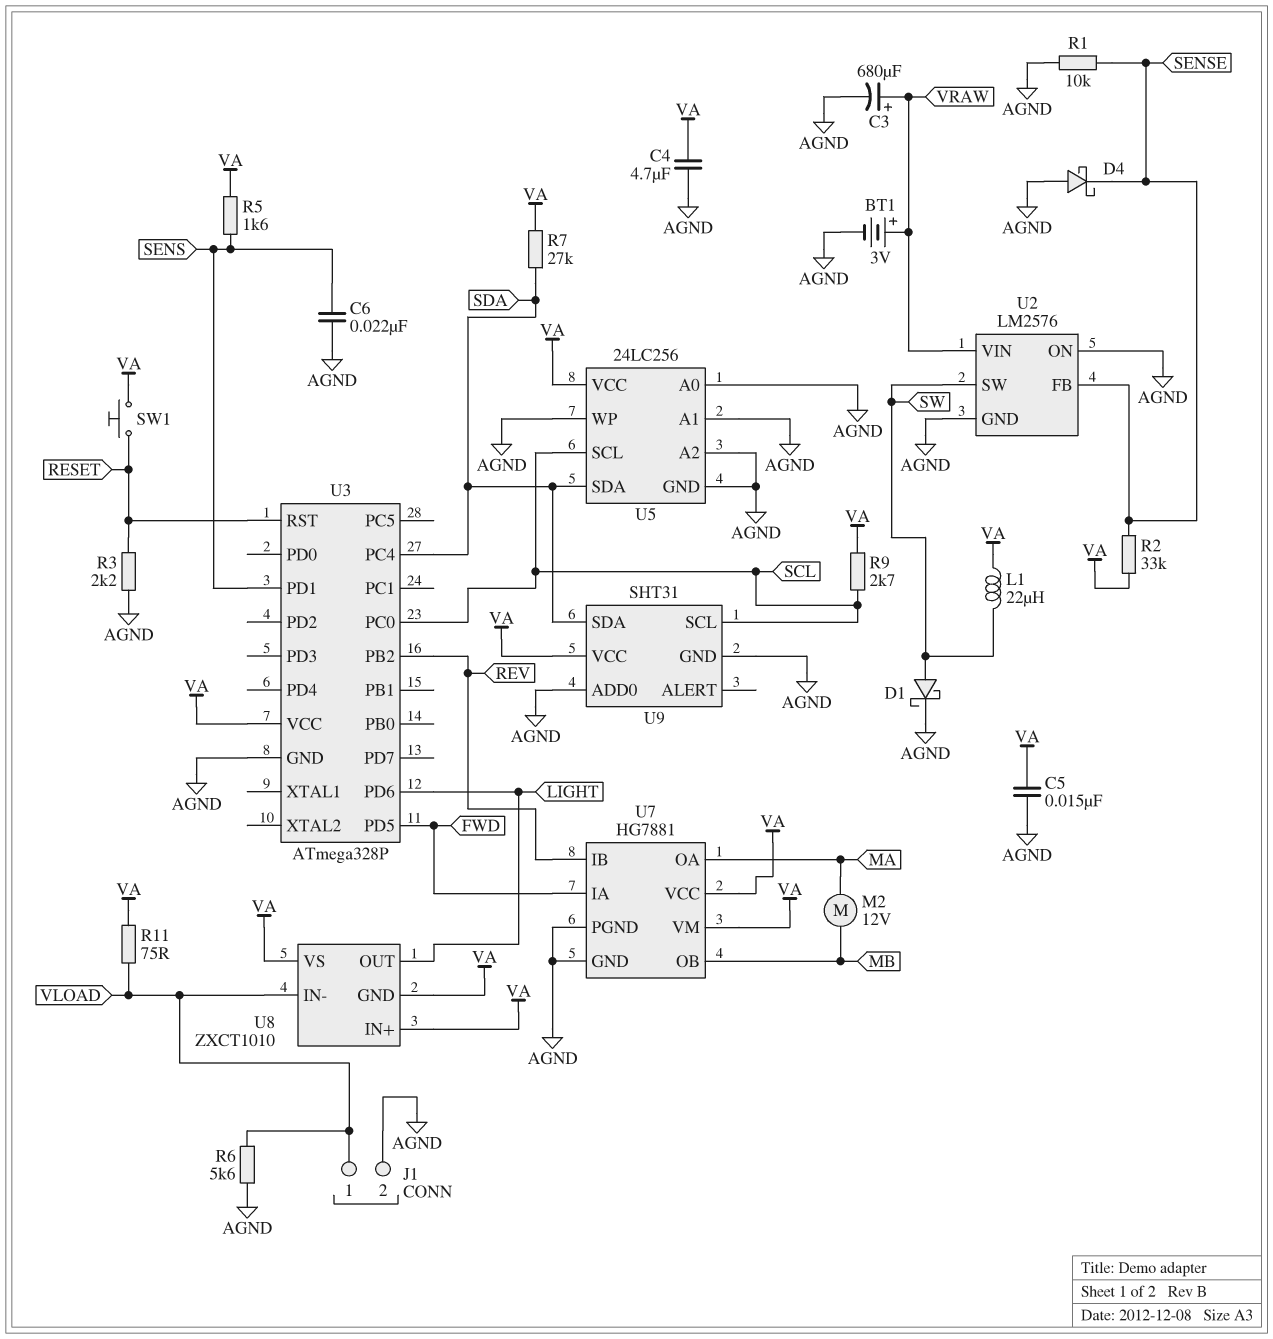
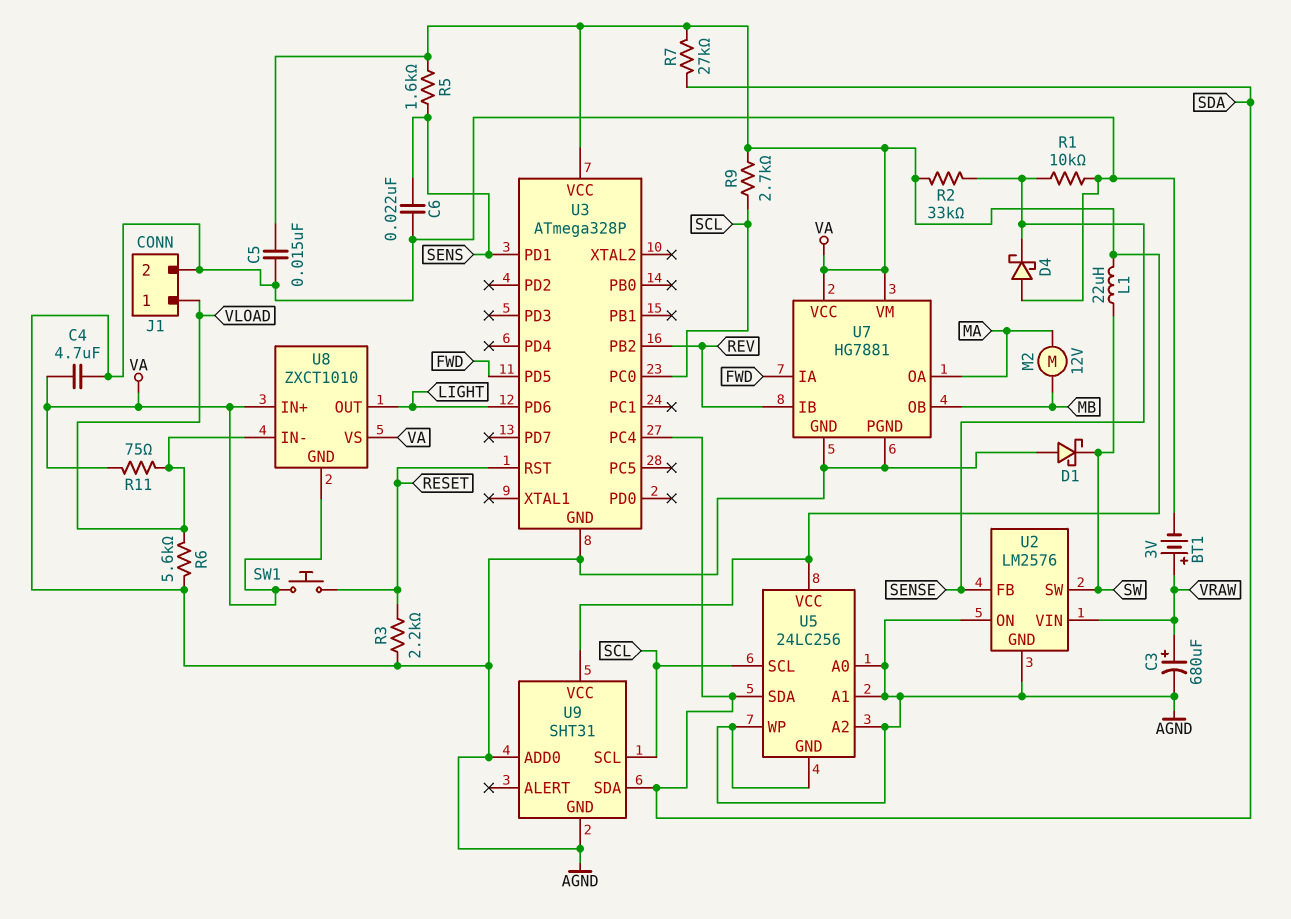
D1: schottky (A SW, K AGND) -> schottky (A AGND, K SW)

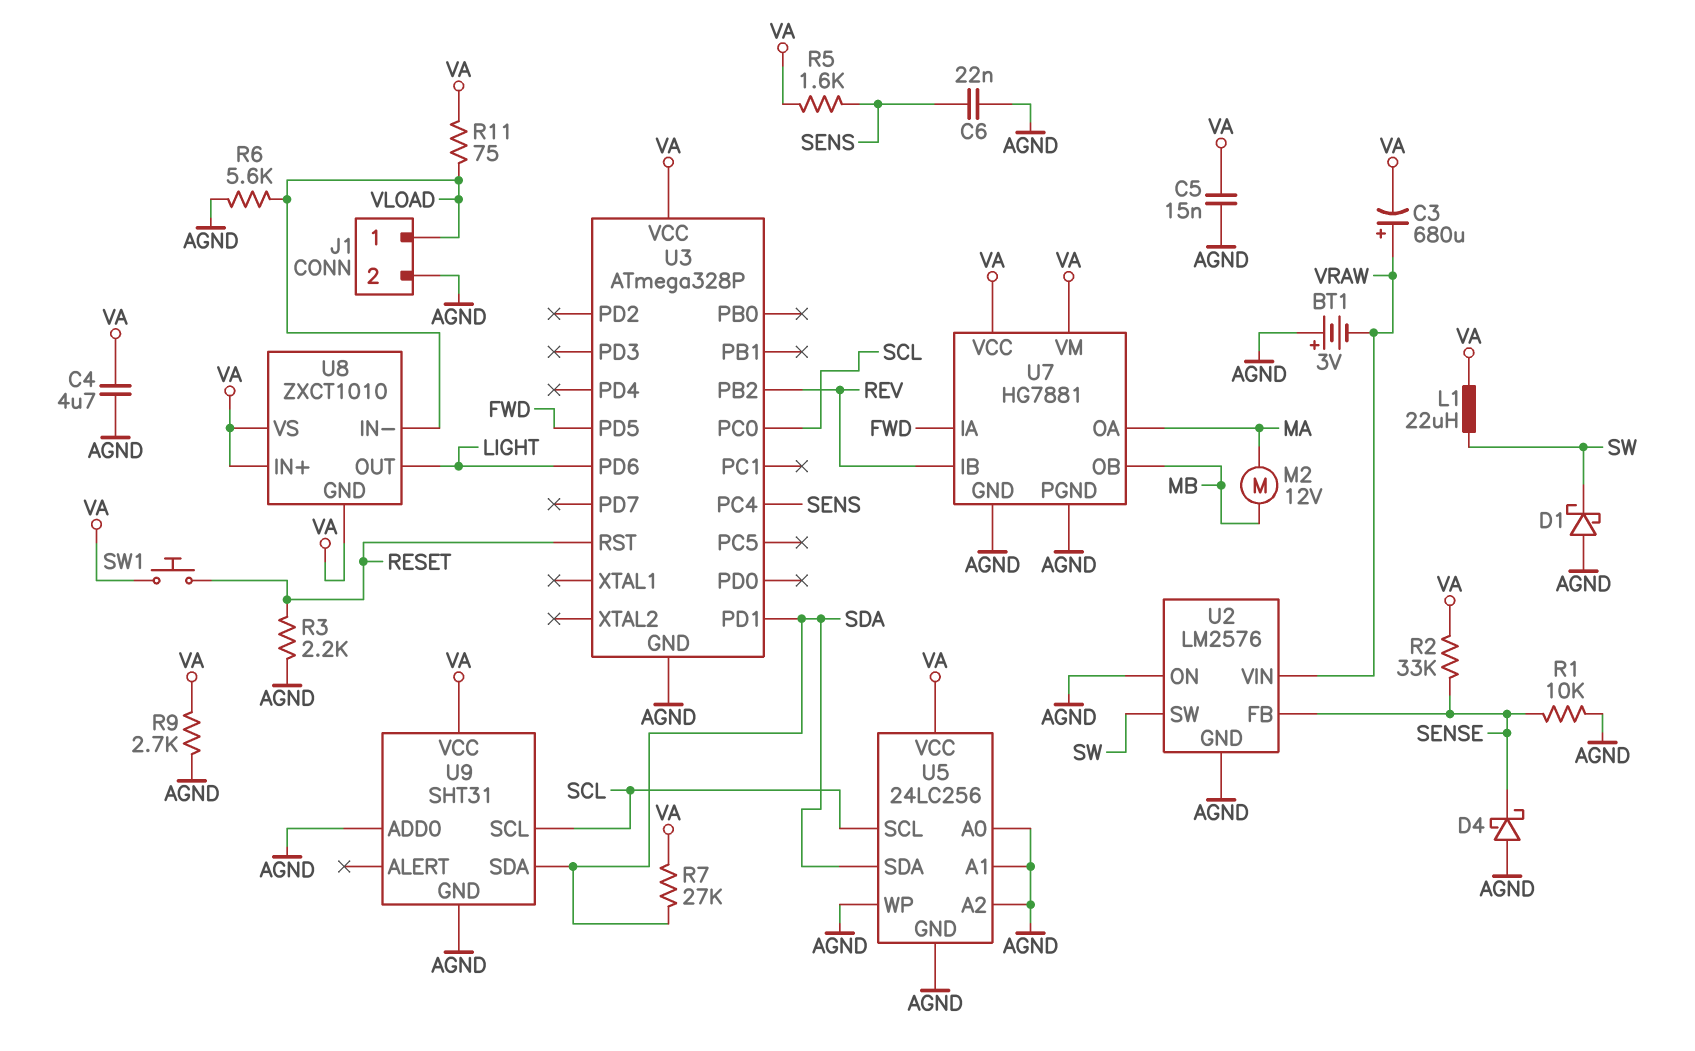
BT1: 3V (plus VRAW, minus AGND) -> 3V (plus AGND, minus VRAW)
C3: 680uF (plus VRAW, minus AGND) -> 680uF (plus VRAW, minus VA)
R9: 2.7k (SCL, VA) -> 2.7k (AGND, VA)
U3 pin PC4: SDA -> SENS
U3 pin PD1: SENS -> SDA

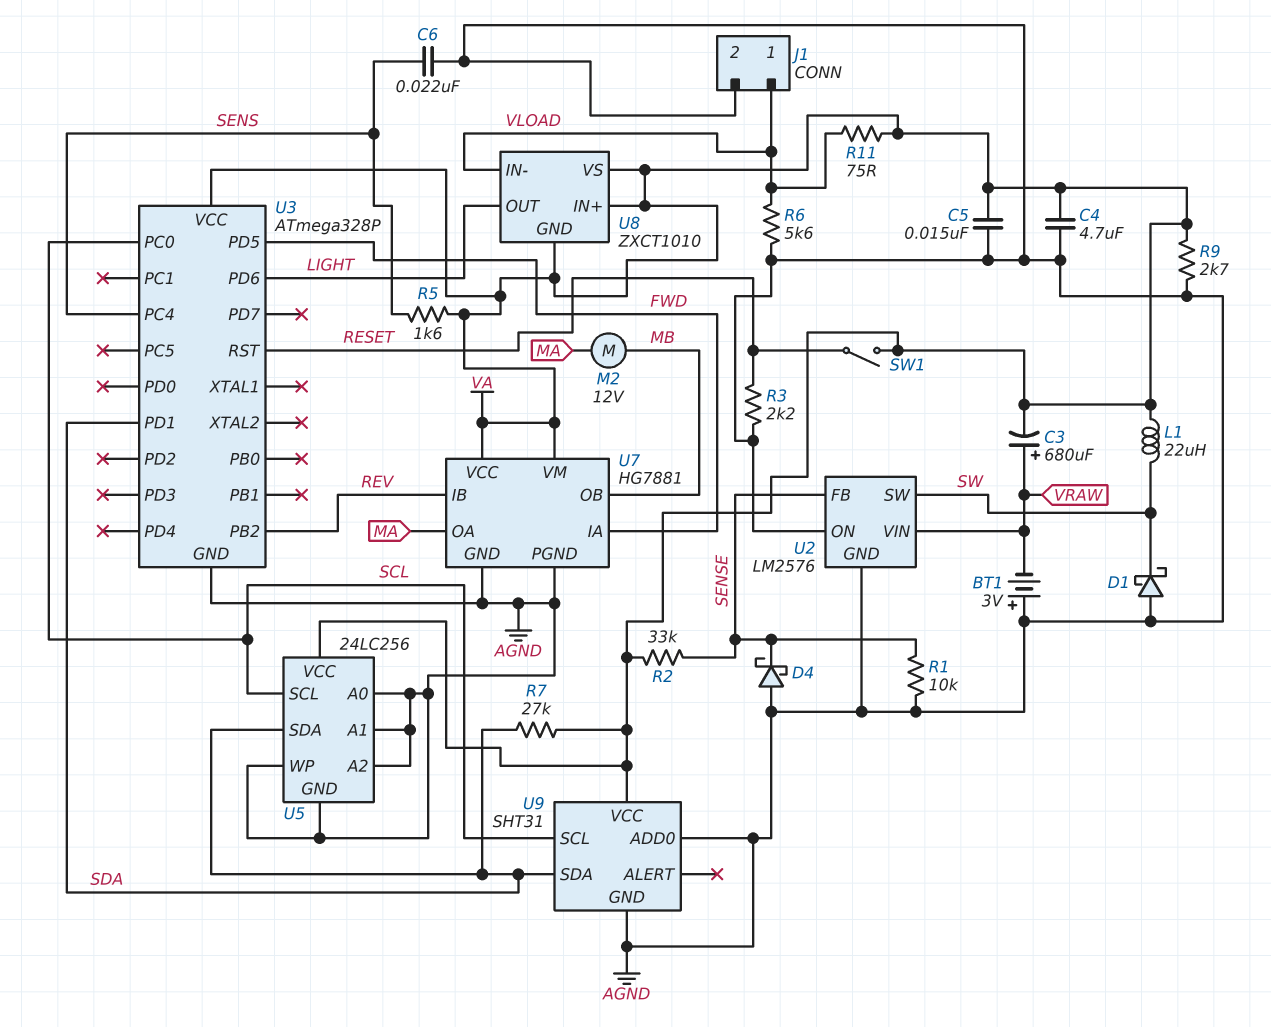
SW1: button (RESET, VA) -> switch (RESET, VA)

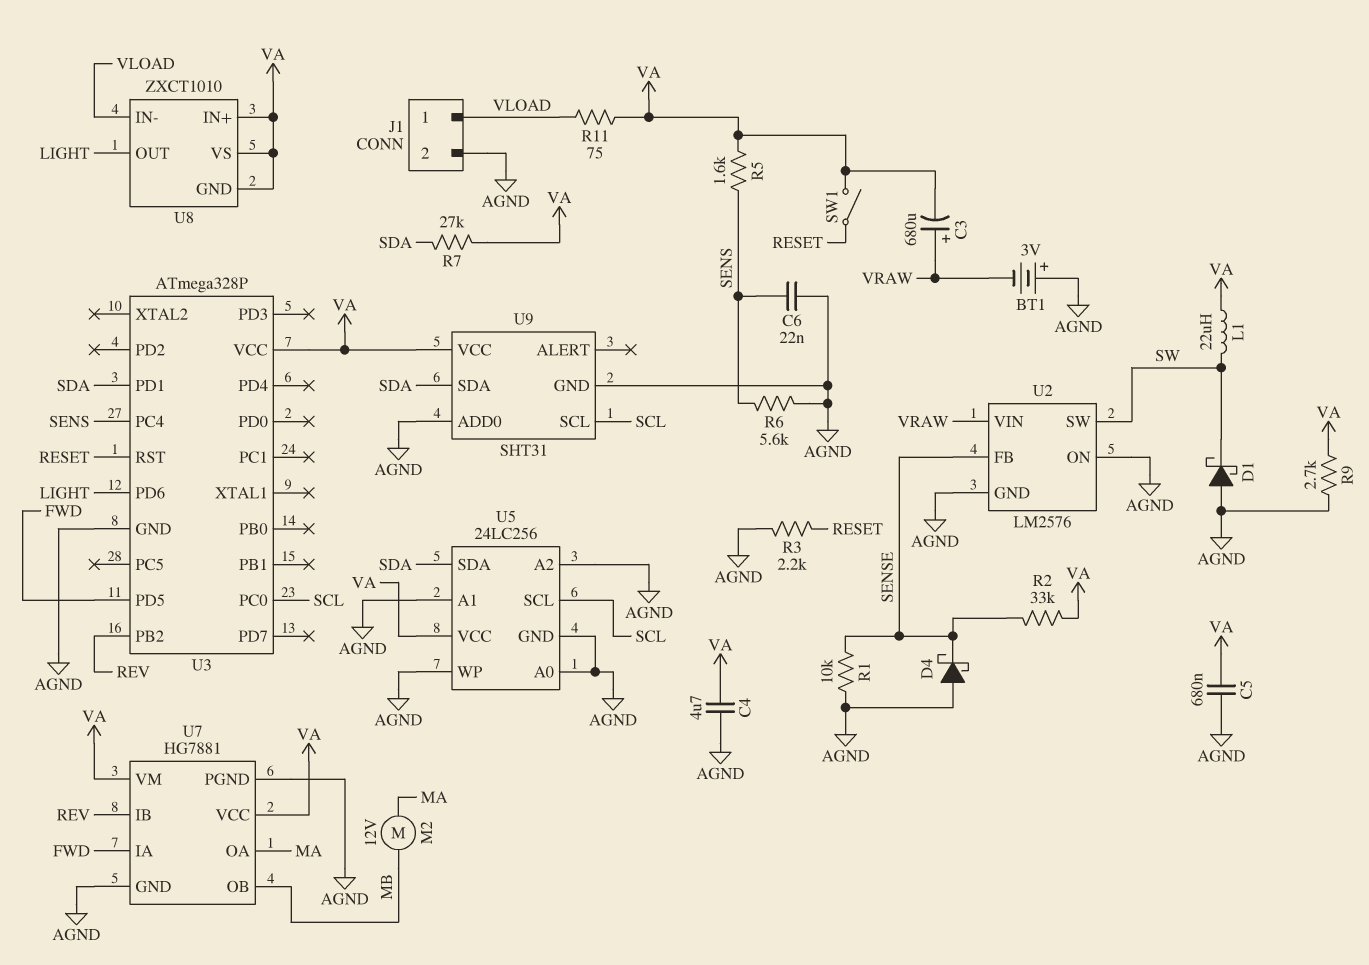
C5: 15nF (AGND, VA) -> 680nF (AGND, VA)
R6: 5.6k (AGND, VLOAD) -> 5.6k (AGND, SENS)

